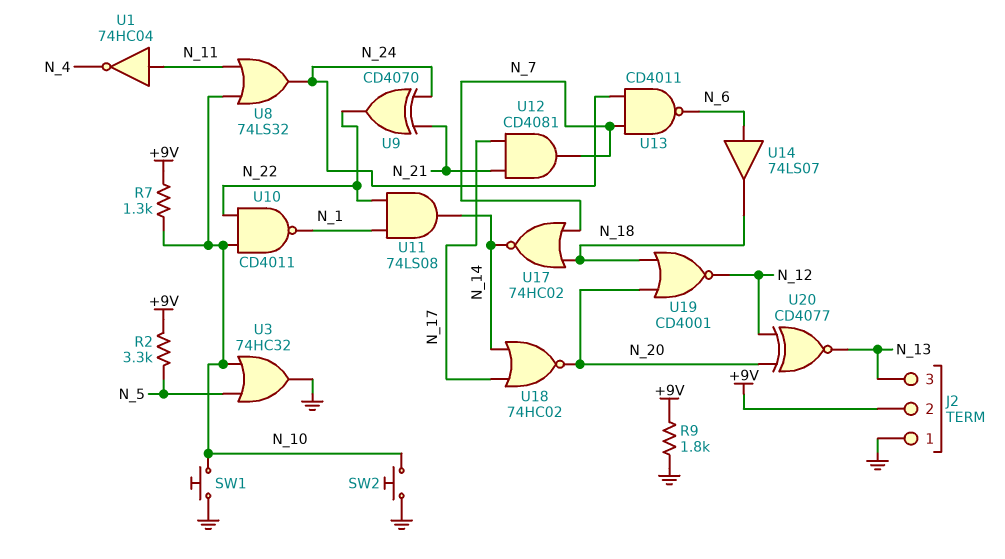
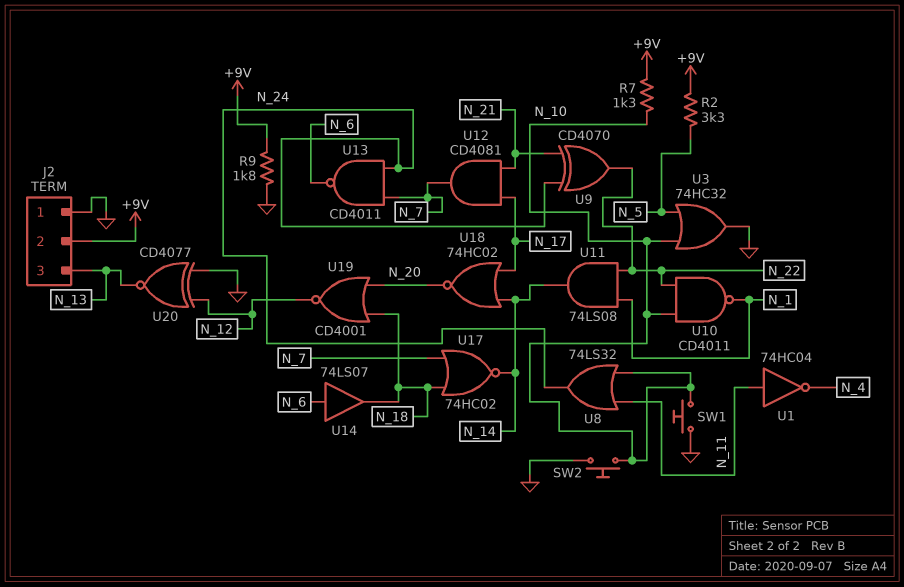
U20: XNOR CD4077 (in N_12, in N_20, out N_13) -> XNOR CD4077 (in GND, in N_12, out N_13)

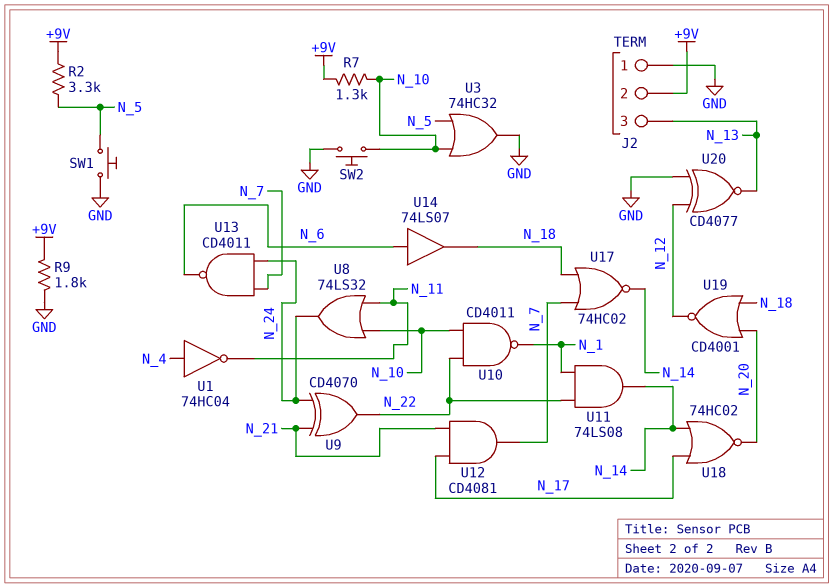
SW1: button (GND, N_10) -> button (GND, N_5)
U1: NOT 74HC04 (in N_11, out N_4) -> NOT 74HC04 (in N_4, out N_11)

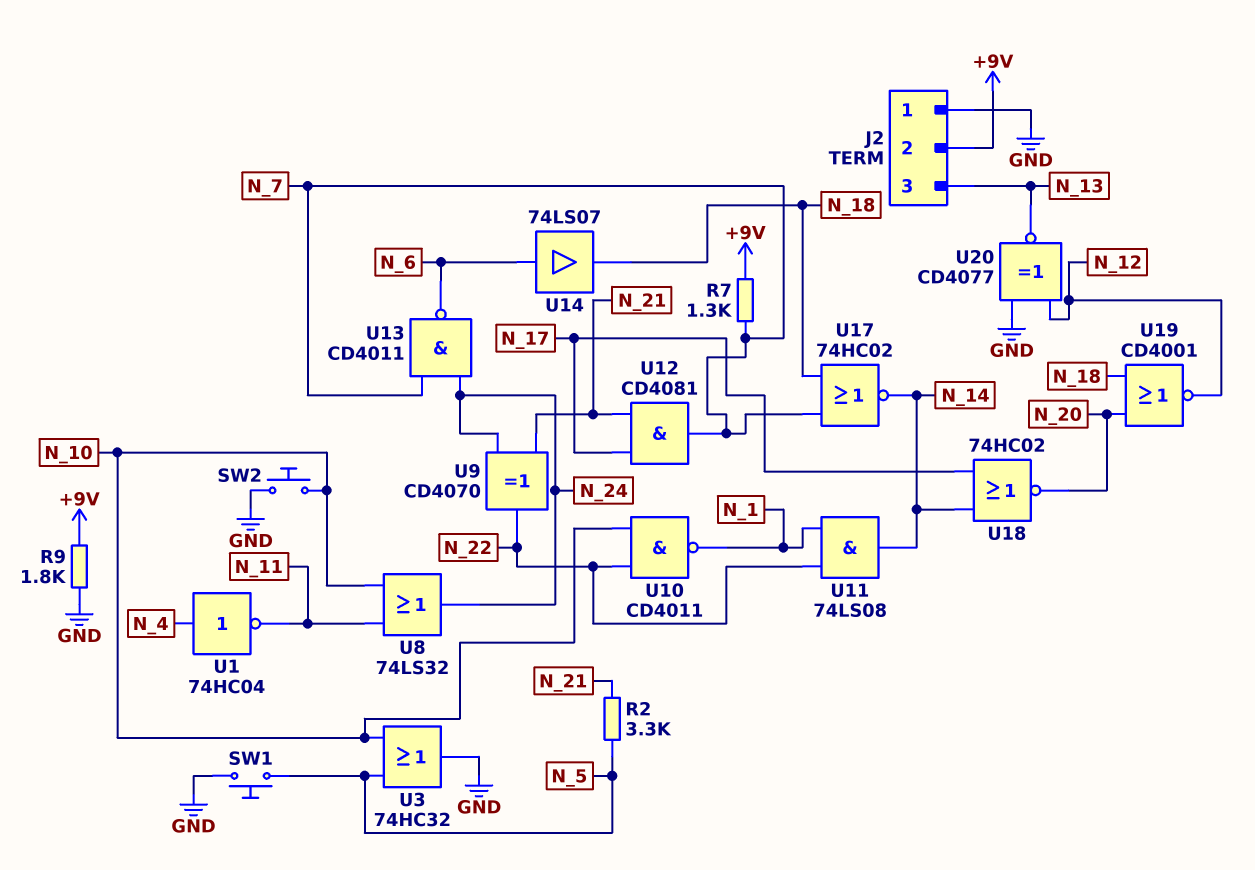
R2: 3.3k (+9V, N_5) -> 3.3k (N_5, N_21)
R7: 1.3k (+9V, N_10) -> 1.3k (+9V, N_7)

